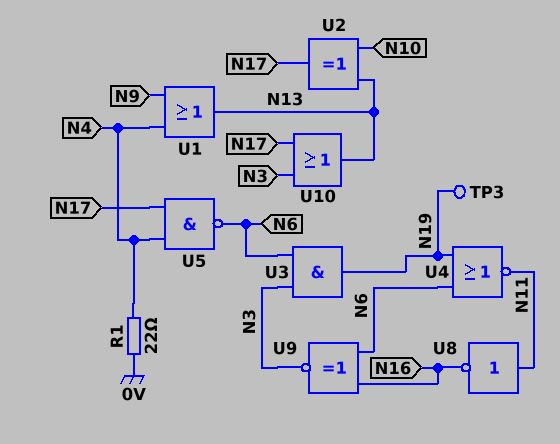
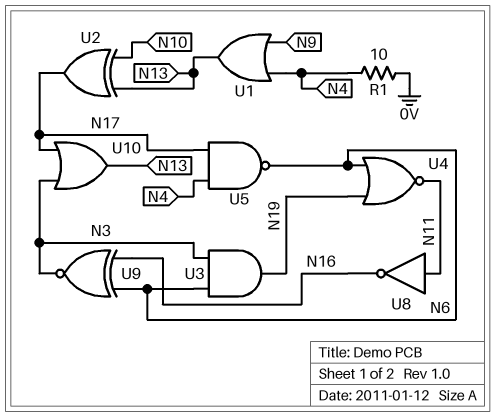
R1: 22 (0V, N4) -> 10 (0V, N4)
TP3: test point (N19) -> none

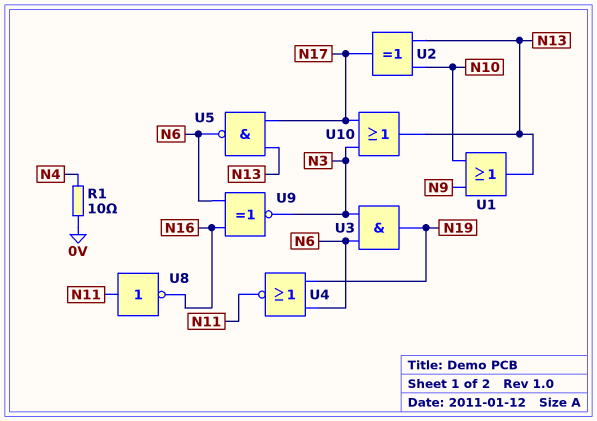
U1: OR (in N4, in N9, out N13) -> OR (in N9, in N10, out N13)
U5: NAND (in N4, in N17, out N6) -> NAND (in N13, in N17, out N6)

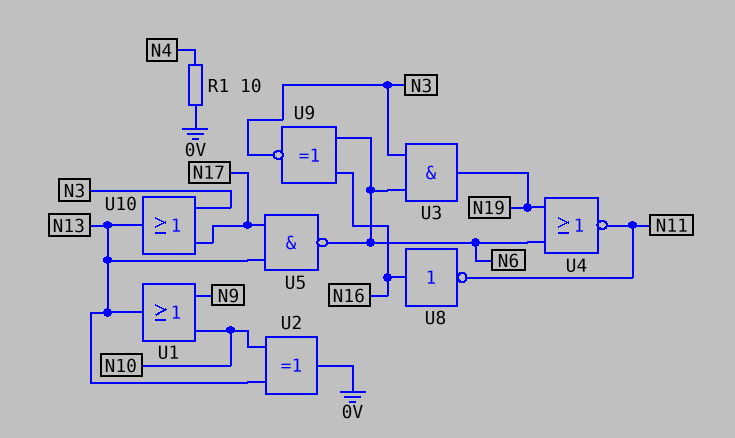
U2: XOR (in N10, in N13, out N17) -> XOR (in N10, in N13, out 0V)
U8: NOT (in N11, out N16) -> NOT (in N16, out N11)

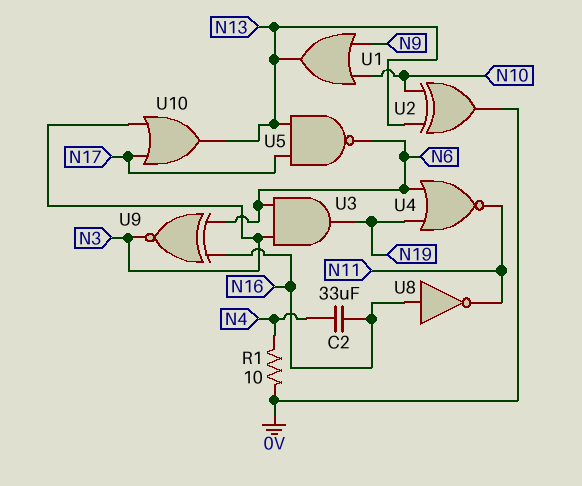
C2: none -> 33uF (N4, N16)

